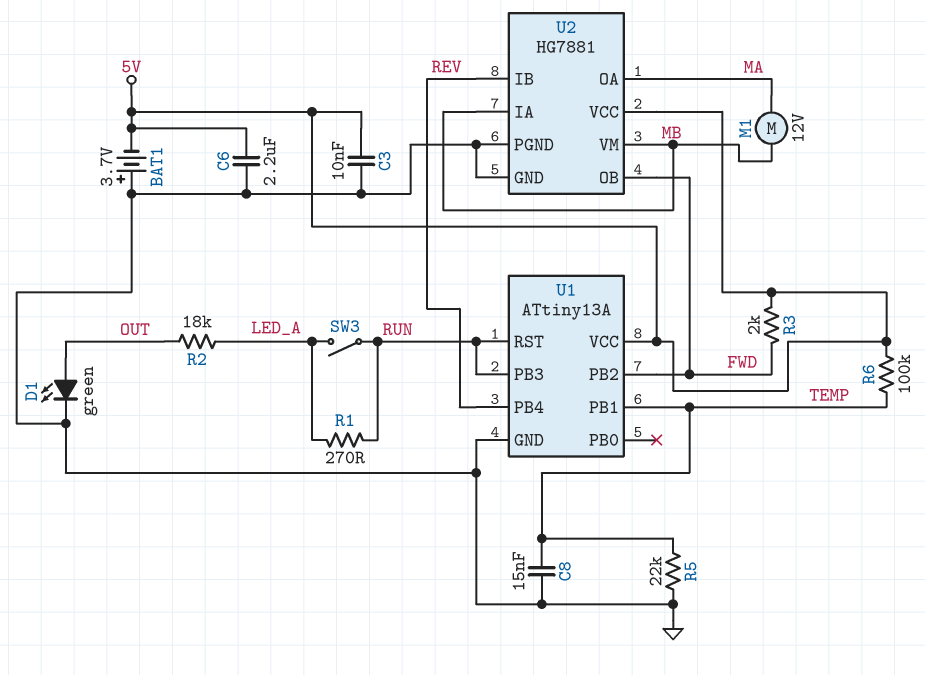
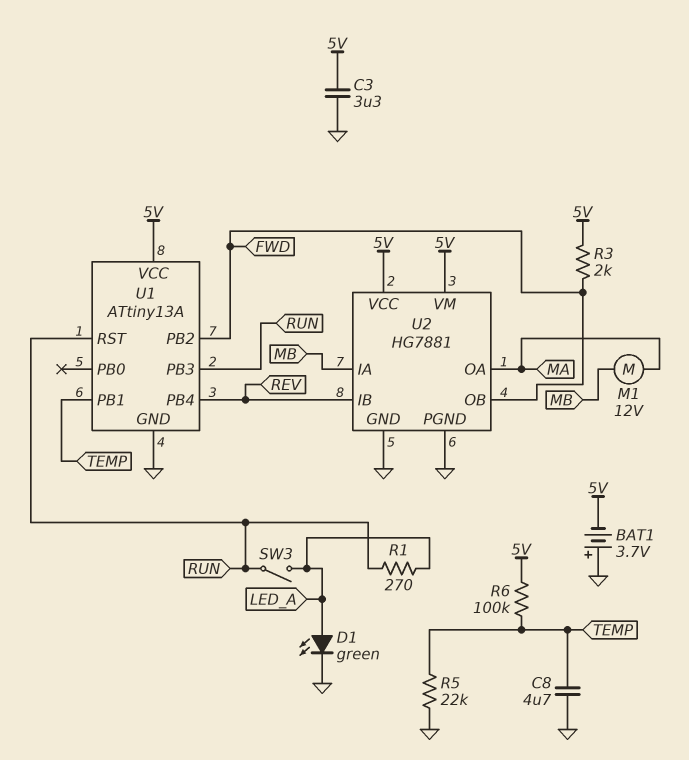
C3: 10nF (5V, GND) -> 3.3uF (5V, GND)
C6: 2.2uF (5V, GND) -> none
C8: 15nF (GND, TEMP) -> 4.7uF (GND, TEMP)
D1: LED green (A OUT, K GND) -> LED green (A LED_A, K GND)
R2: 18k (LED_A, OUT) -> none
U2 pin VM: MB -> 5V

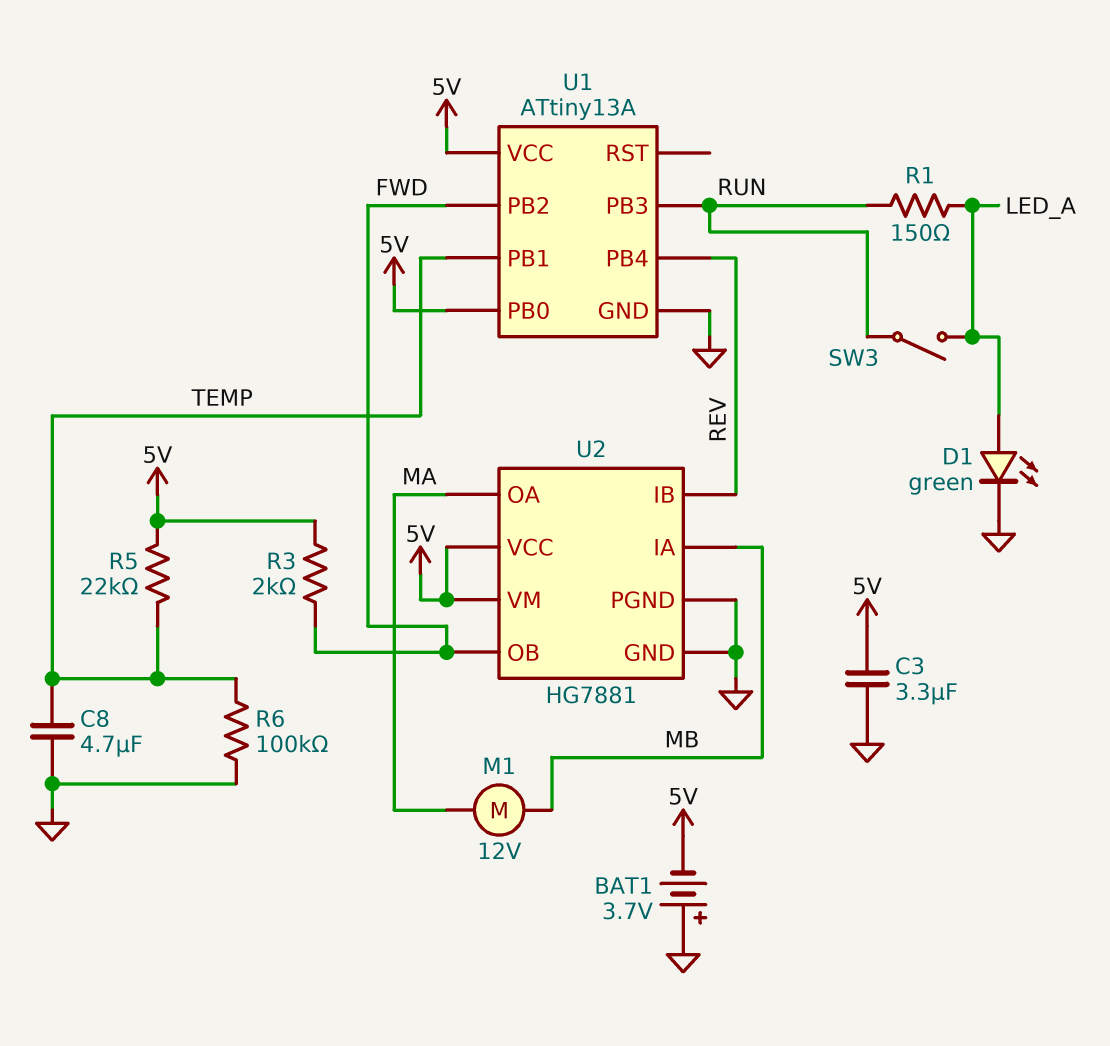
R1: 270 (LED_A, RUN) -> 150 (LED_A, RUN)
R5: 22k (GND, TEMP) -> 22k (5V, TEMP)
R6: 100k (5V, TEMP) -> 100k (GND, TEMP)
U1 pin PB0: none -> 5V
U1 pin RST: RUN -> none

